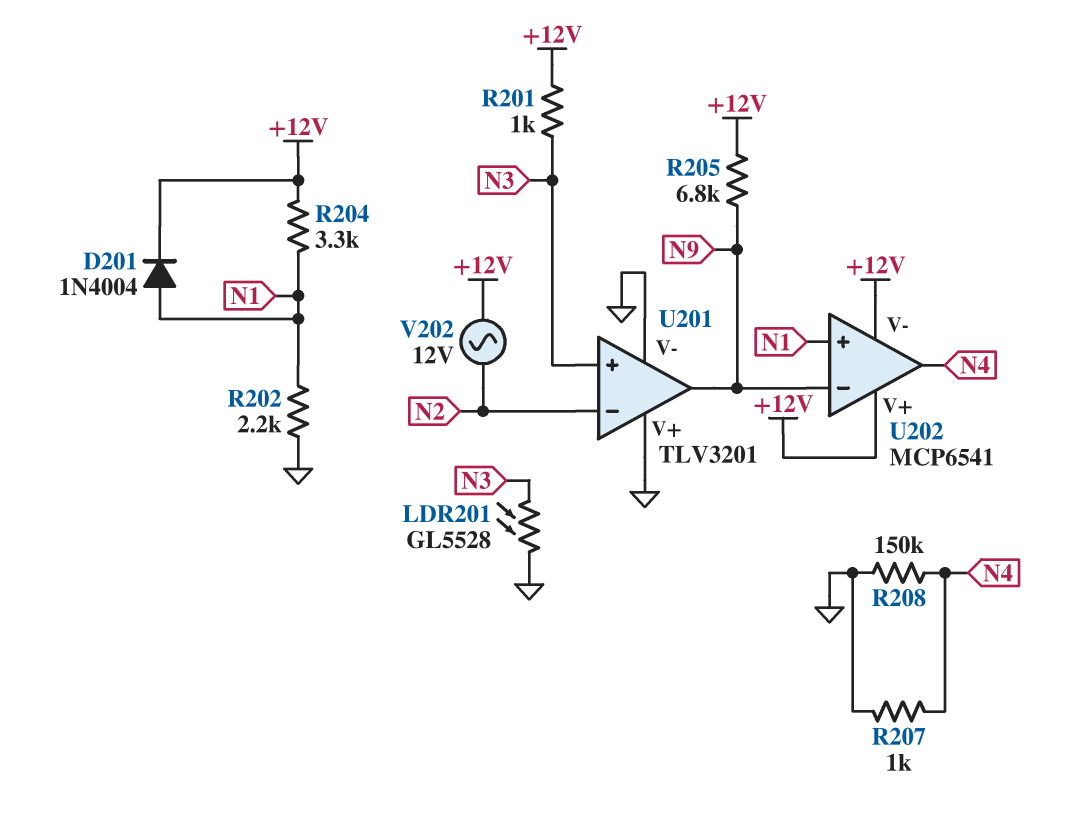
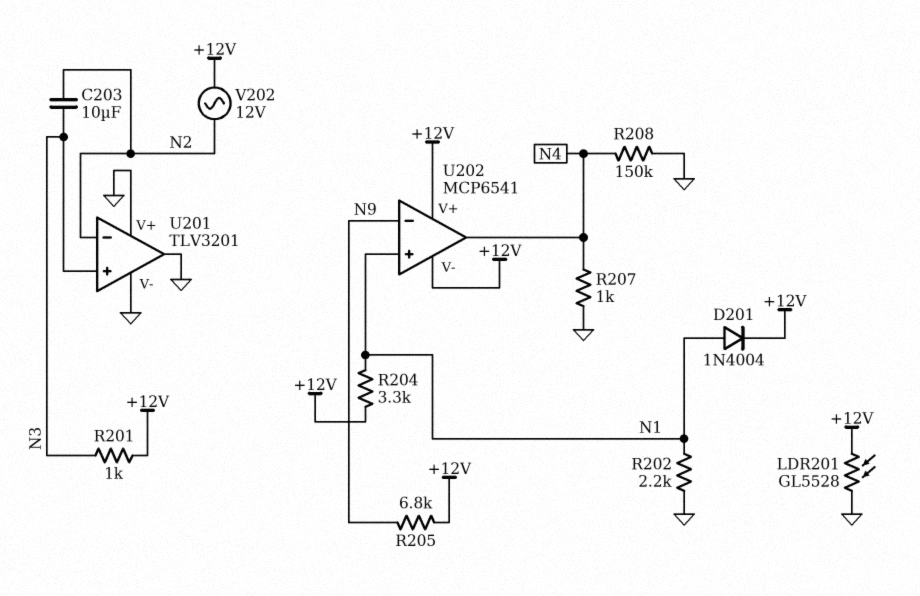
C203: none -> 10uF (N2, N3)
LDR201: GL5528 (GND, N3) -> GL5528 (+12V, GND)
U201 pin out: N9 -> GND

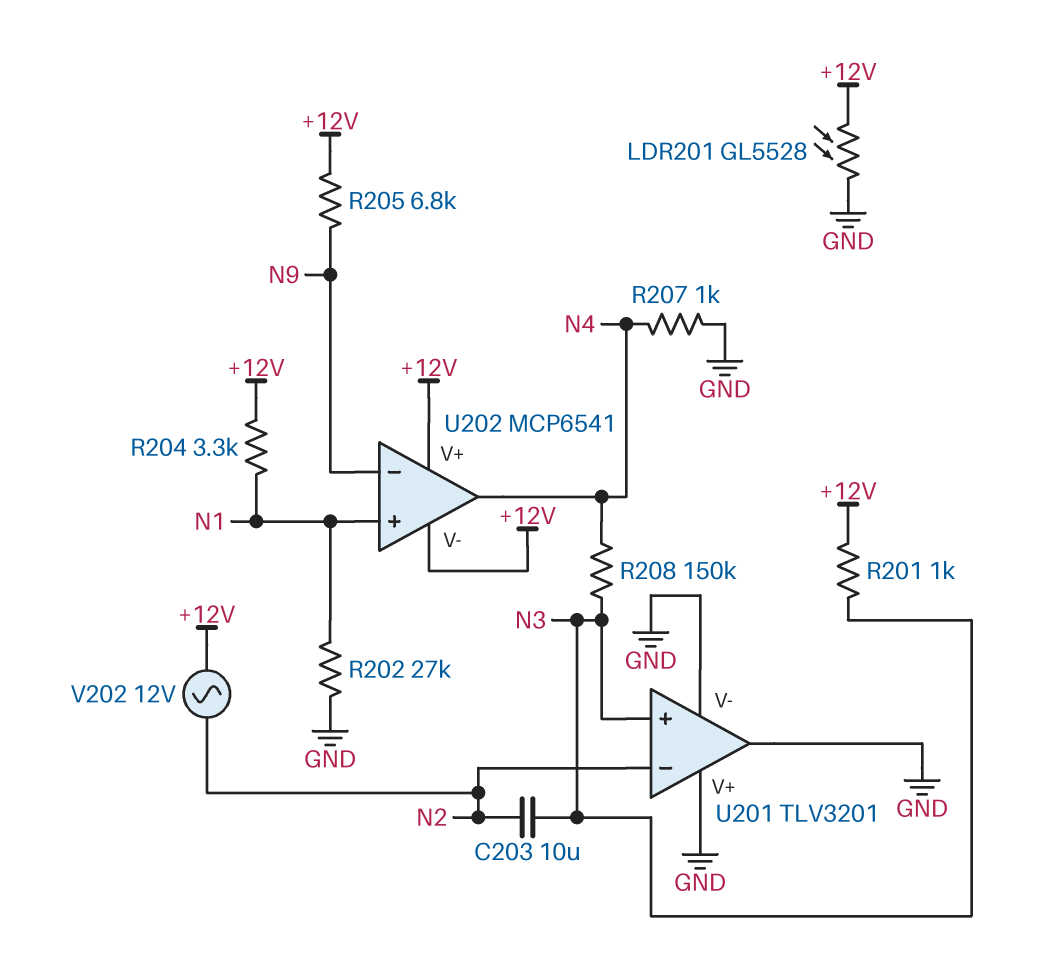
D201: diode 1N4004 (A N1, K +12V) -> none
R202: 2.2k (GND, N1) -> 27k (GND, N1)
R208: 150k (GND, N4) -> 150k (N3, N4)

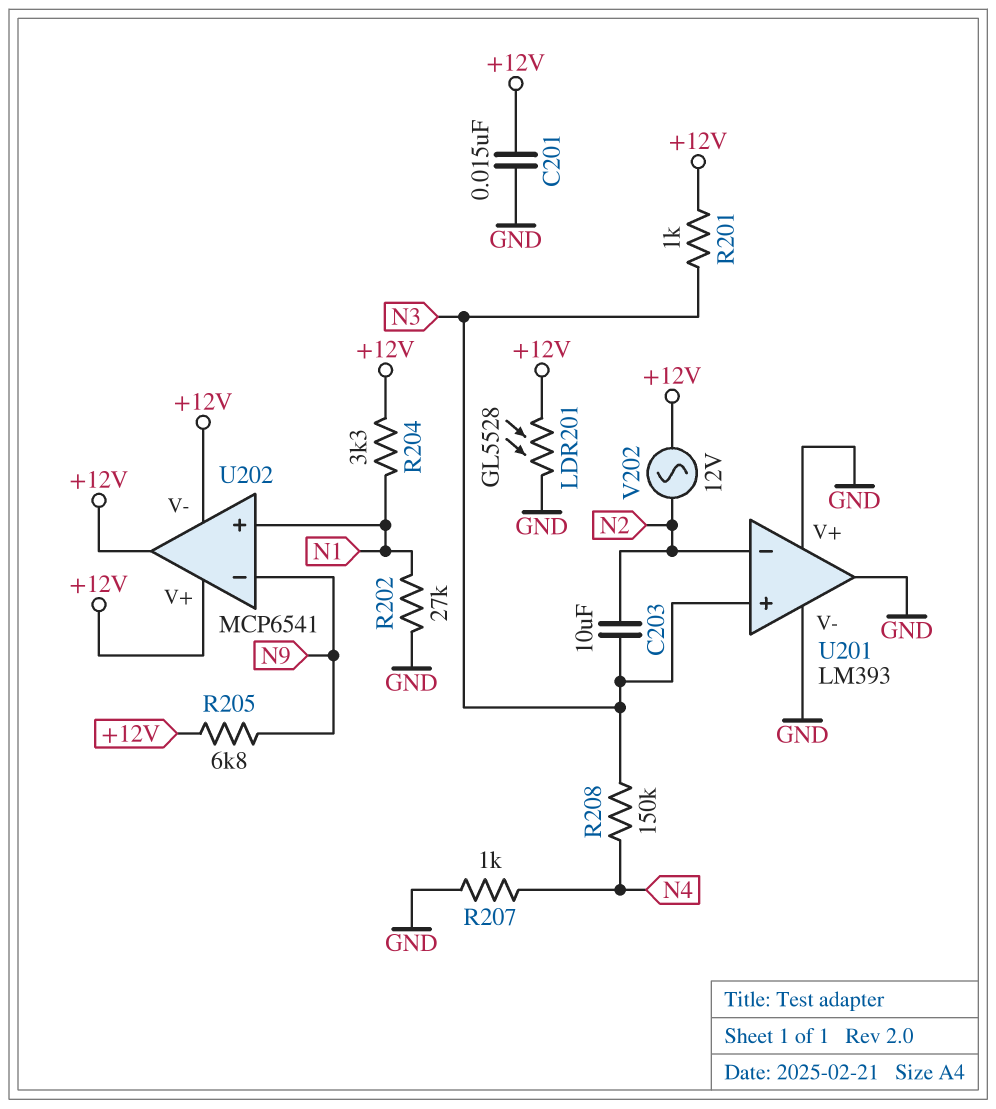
C201: none -> 15nF (+12V, GND)
U201: TLV3201 -> LM393
U202 pin out: N4 -> +12V

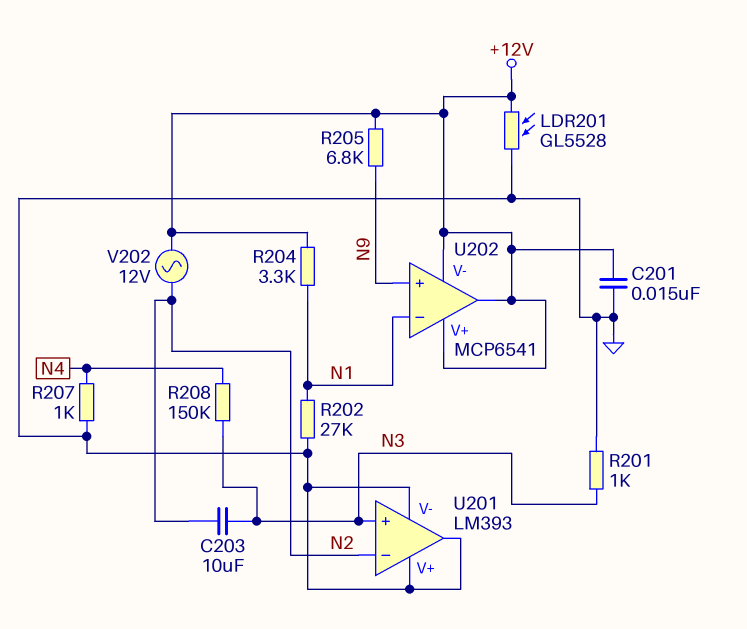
R201: 1k (+12V, N3) -> 1k (GND, N3)
U202 pin in+: N1 -> N9
U202 pin in-: N9 -> N1

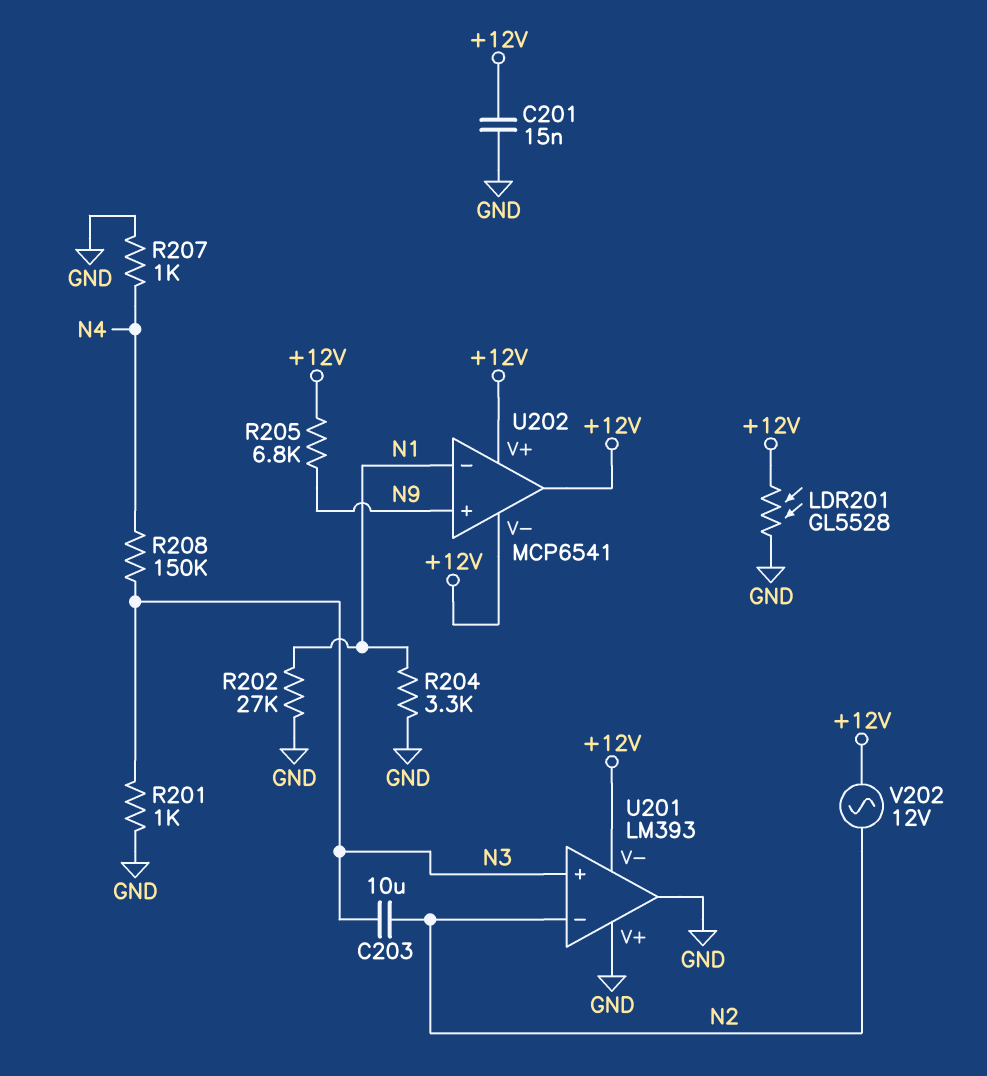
R204: 3.3k (+12V, N1) -> 3.3k (GND, N1)
U201 pin V-: GND -> +12V

